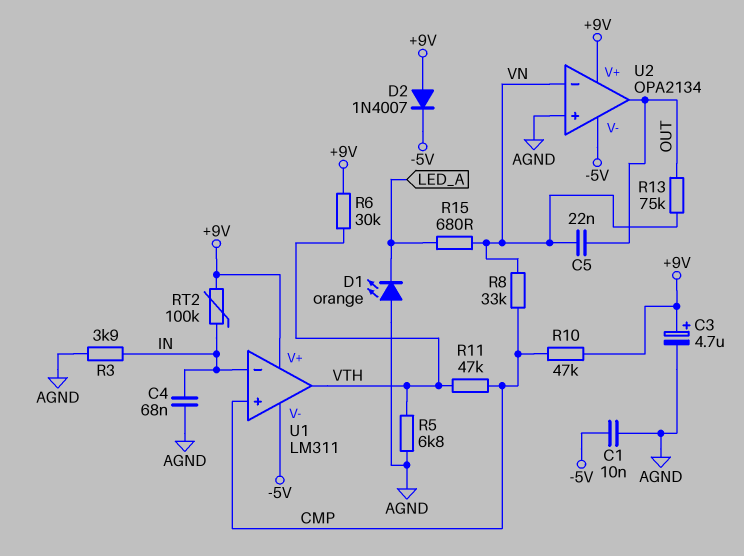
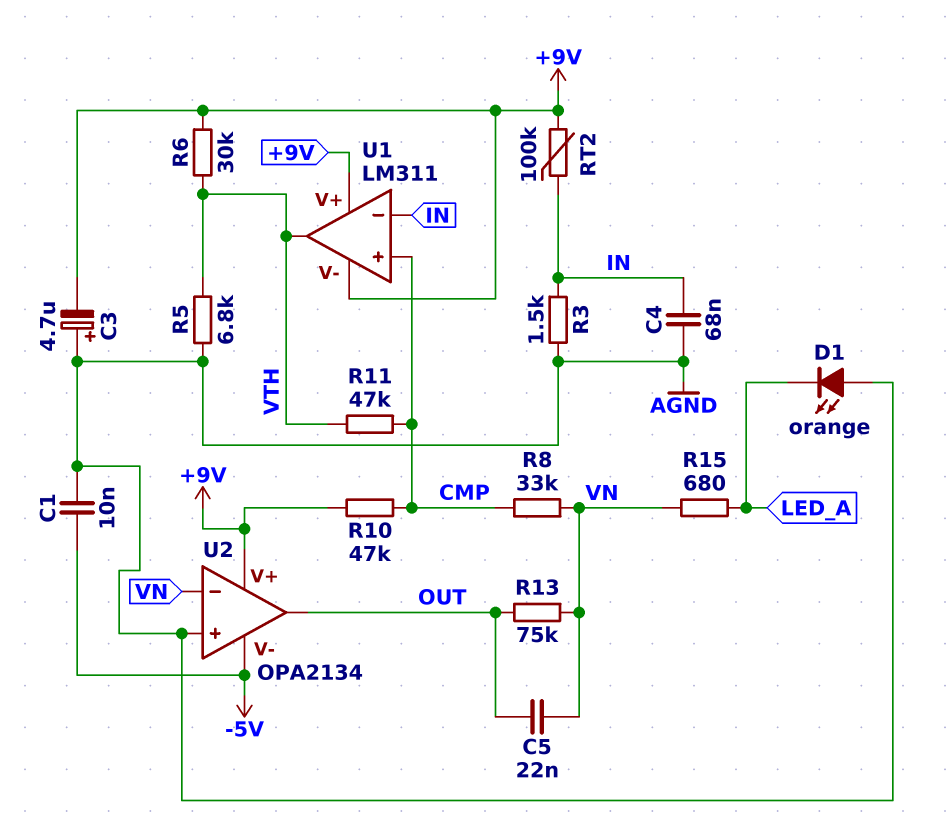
C3: 4.7uF (plus +9V, minus AGND) -> 4.7uF (plus AGND, minus +9V)
D2: diode 1N4007 (A +9V, K -5V) -> none
R3: 3.9k (AGND, IN) -> 1.5k (AGND, IN)
U1 pin V-: -5V -> +9V

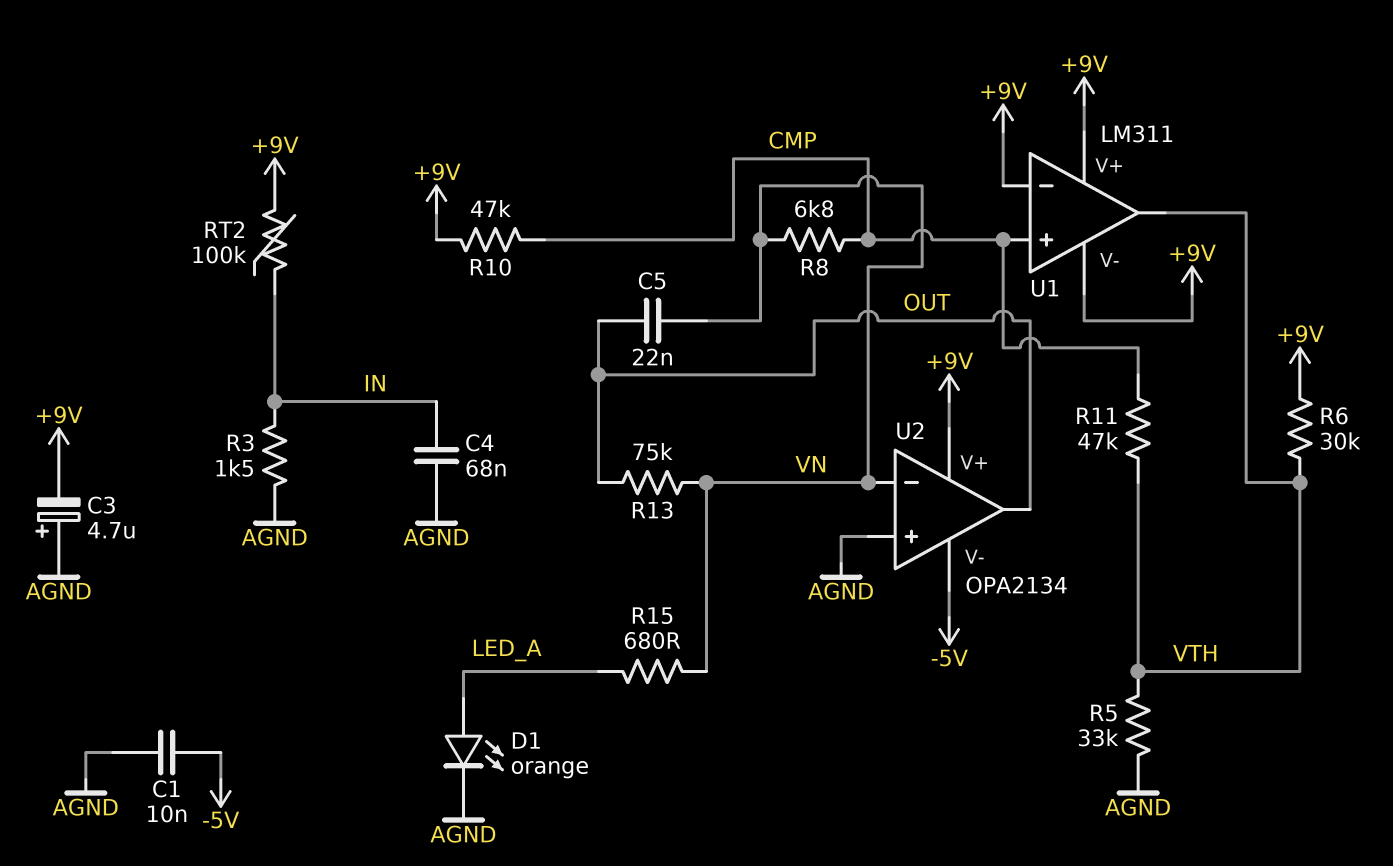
D1: LED orange (A AGND, K LED_A) -> LED orange (A LED_A, K AGND)
R5: 6.8k (AGND, VTH) -> 33k (AGND, VTH)
R8: 33k (CMP, VN) -> 6.8k (CMP, VN)
U1 pin in-: IN -> +9V

